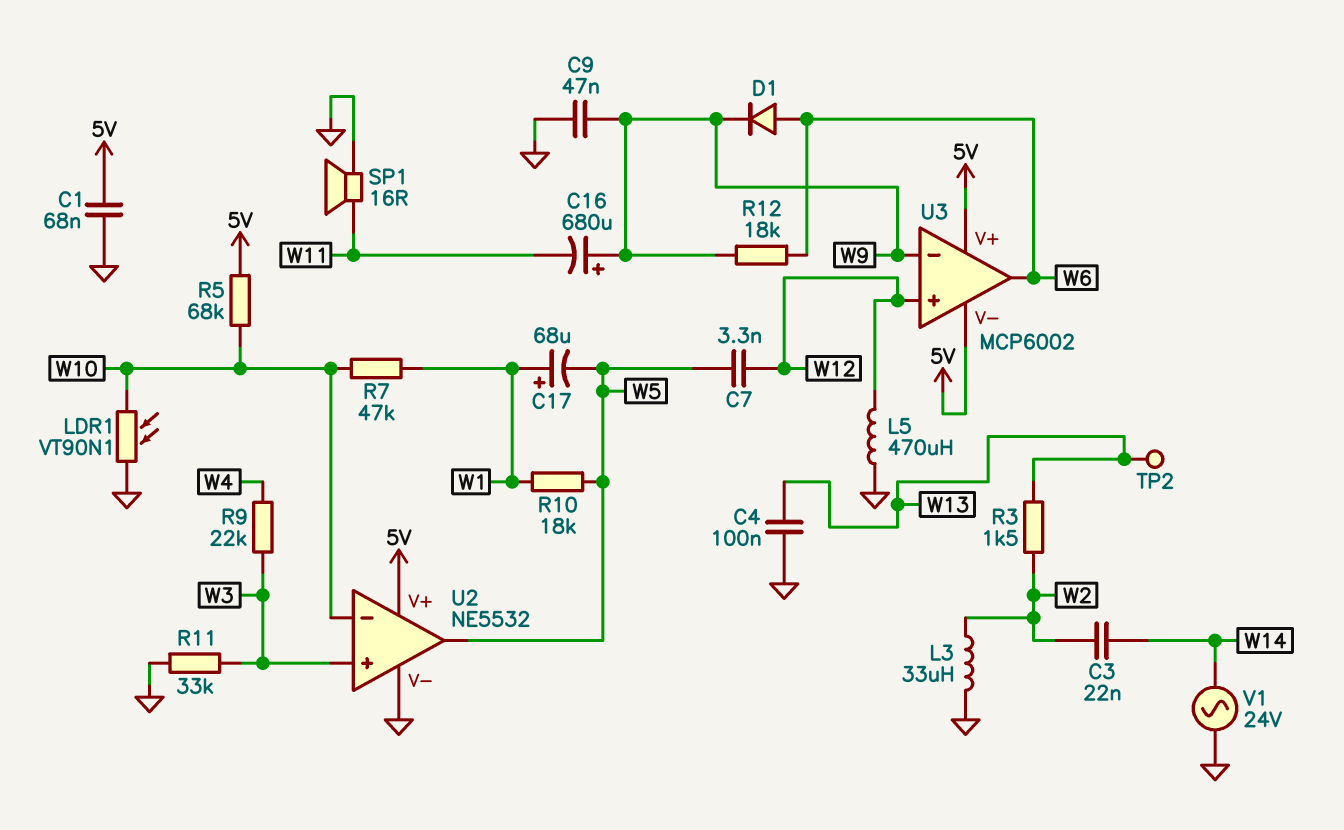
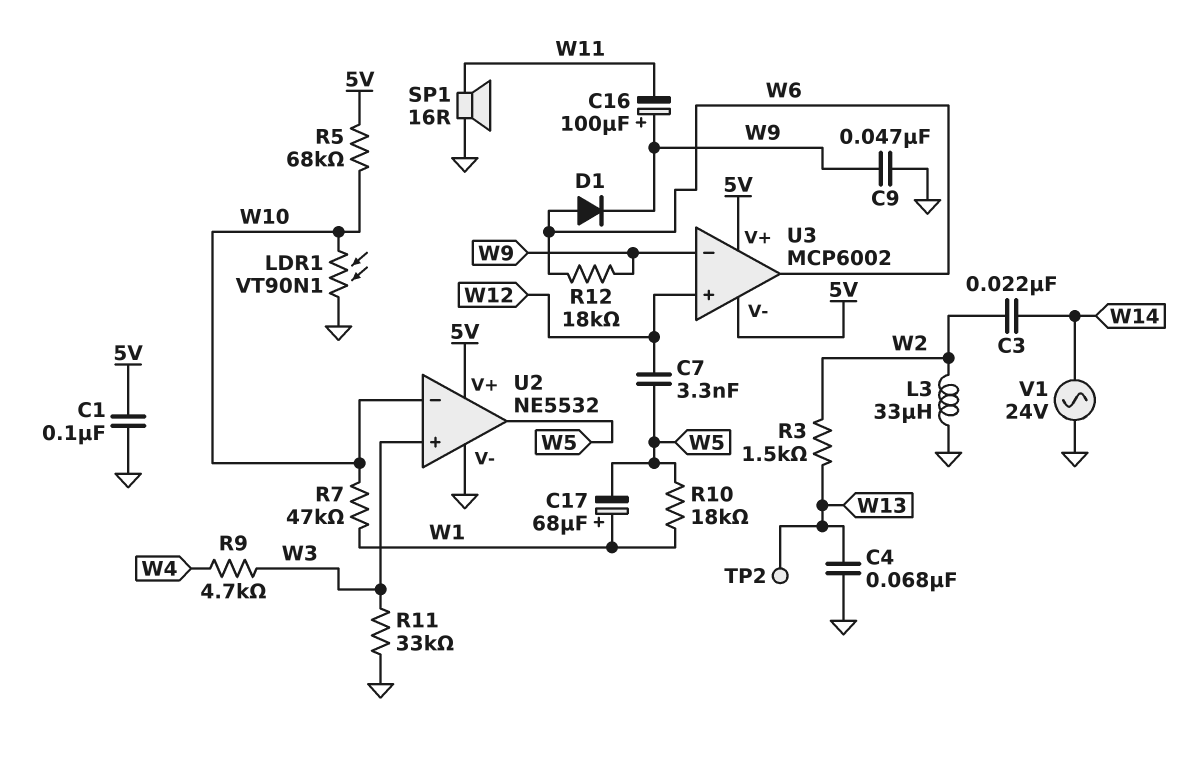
C1: 68nF (5V, GND) -> 100nF (5V, GND)
C4: 100nF (GND, W13) -> 68nF (GND, W13)
C16: 680uF (plus W9, minus W11) -> 100uF (plus W9, minus W11)
L5: 470uH (GND, W12) -> none
R9: 22k (W3, W4) -> 4.7k (W3, W4)

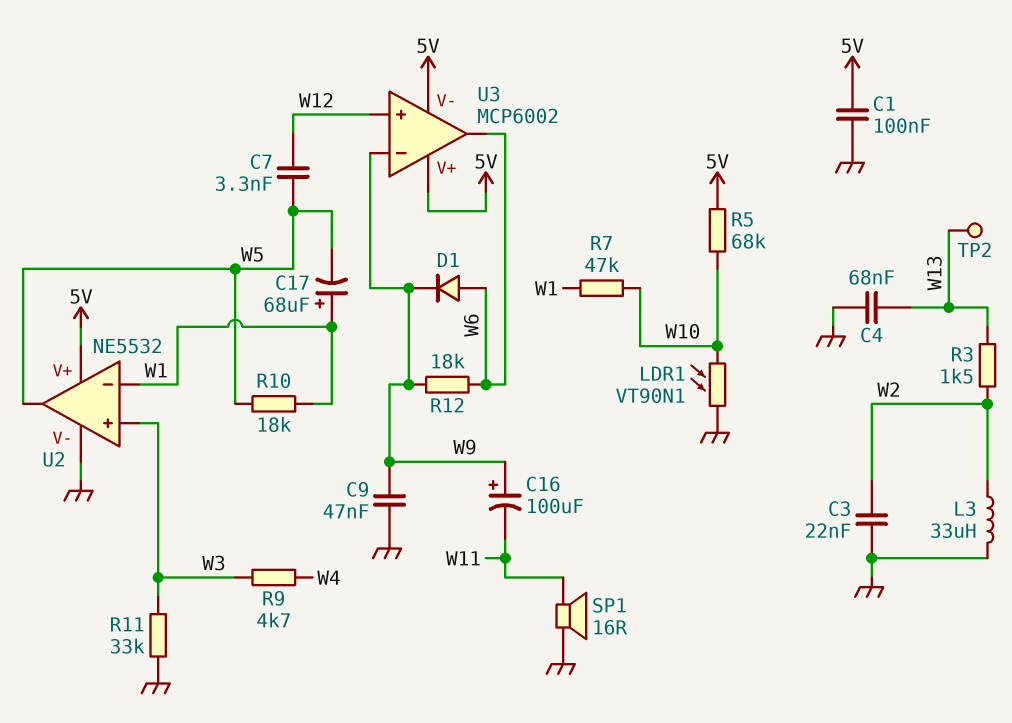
C3: 22nF (W2, W14) -> 22nF (GND, W2)
U2 pin in-: W10 -> W1
V1: AC 24V (GND, W14) -> none

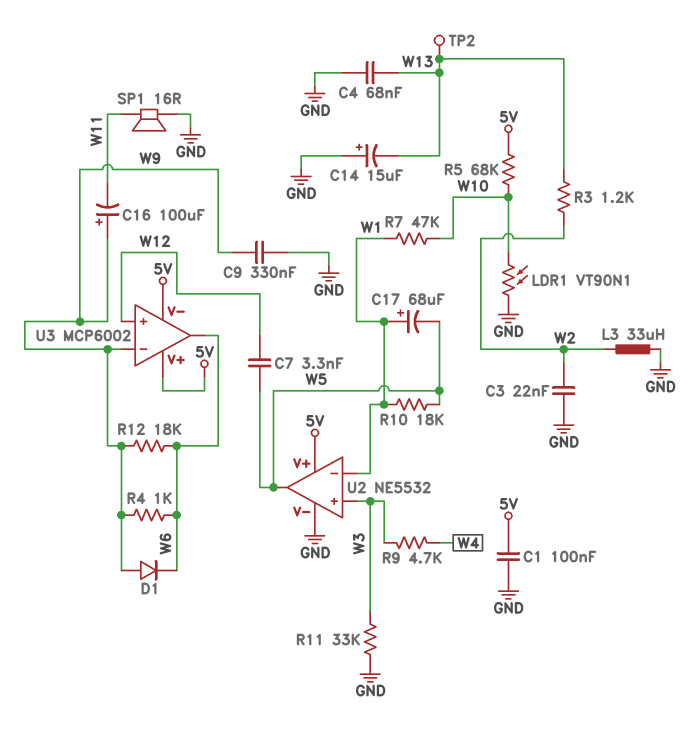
C9: 47nF (GND, W9) -> 330nF (GND, W9)
C14: none -> 15uF (plus GND, minus W13)
D1: diode (A W6, K W9) -> diode (A W9, K W6)
R3: 1.5k (W2, W13) -> 1.2k (W2, W13)
R4: none -> 1k (W6, W9)

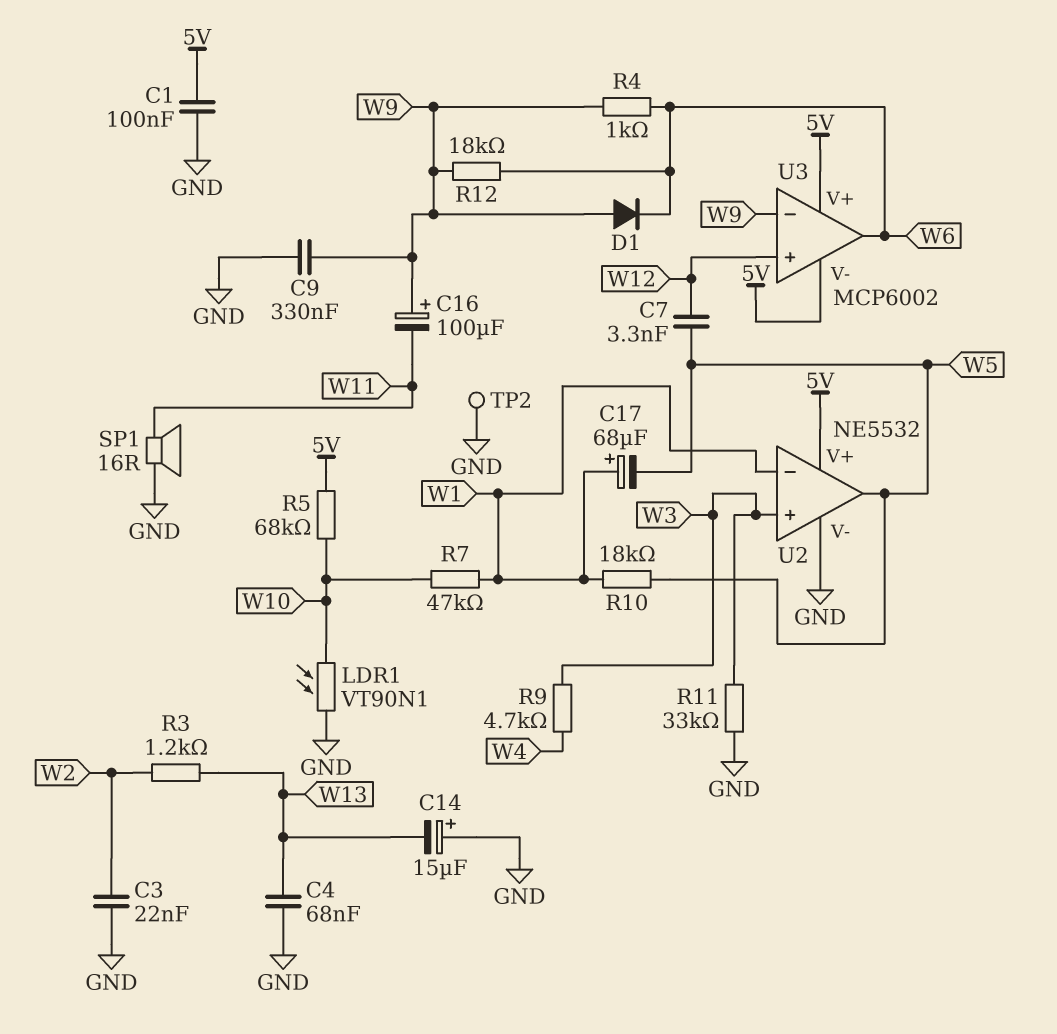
L3: 33uH (GND, W2) -> none
TP2: test point (W13) -> test point (GND)

